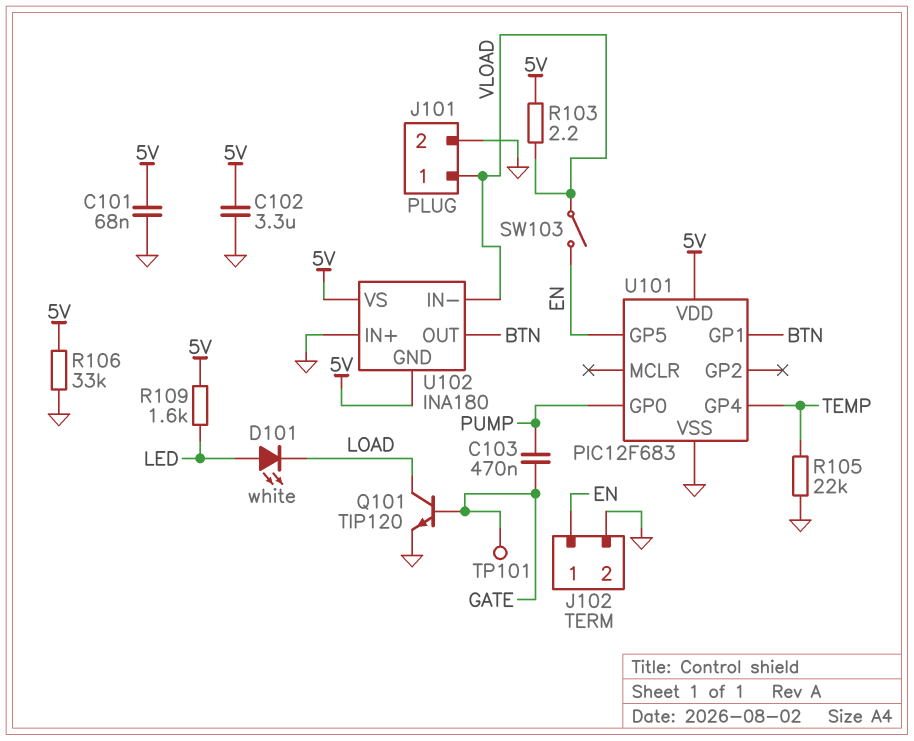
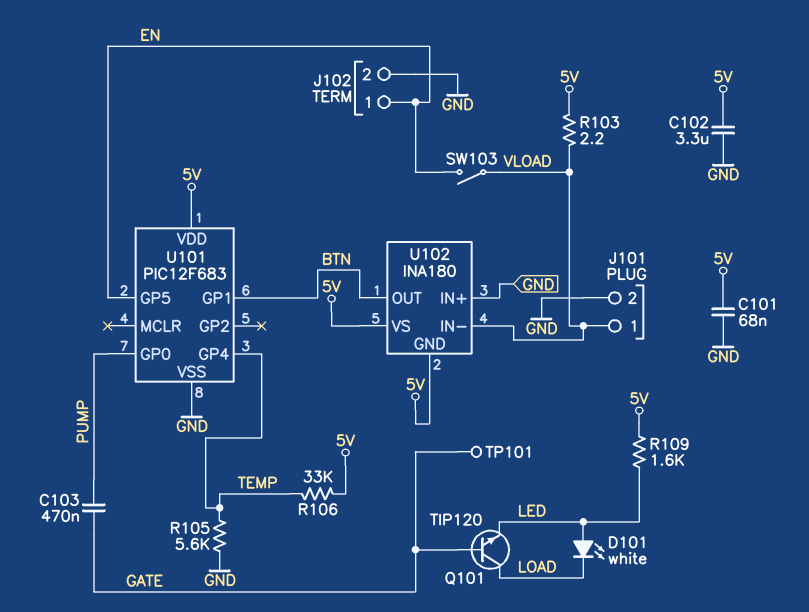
Q101: NPN TIP120 (B GATE, C LOAD, E GND) -> NPN TIP120 (B GATE, C LOAD, E LED)
R105: 22k (GND, TEMP) -> 5.6k (GND, TEMP)
R106: 33k (5V, GND) -> 33k (5V, TEMP)

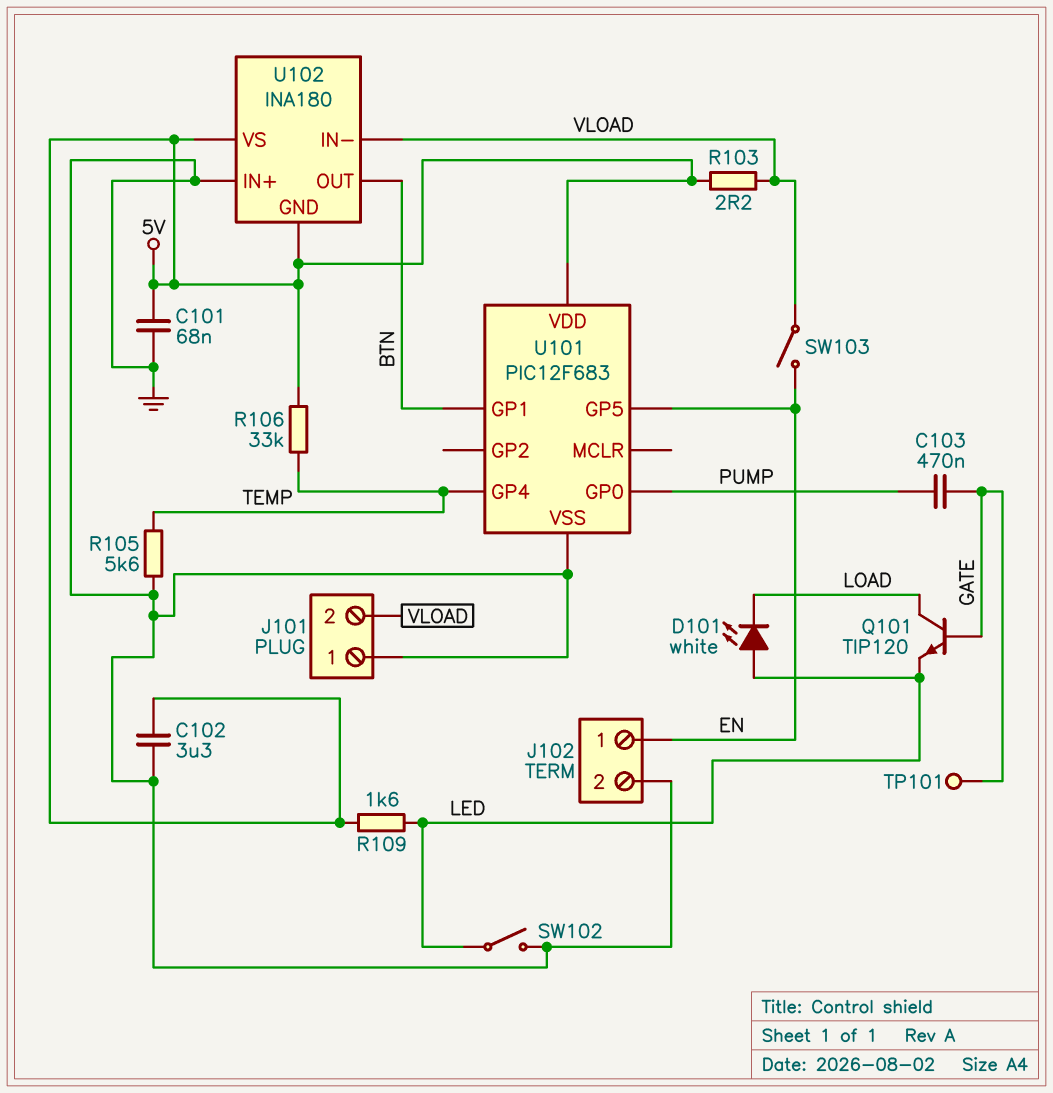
J101 pin 1: VLOAD -> GND
J101 pin 2: GND -> VLOAD
SW102: none -> switch (GND, LED)

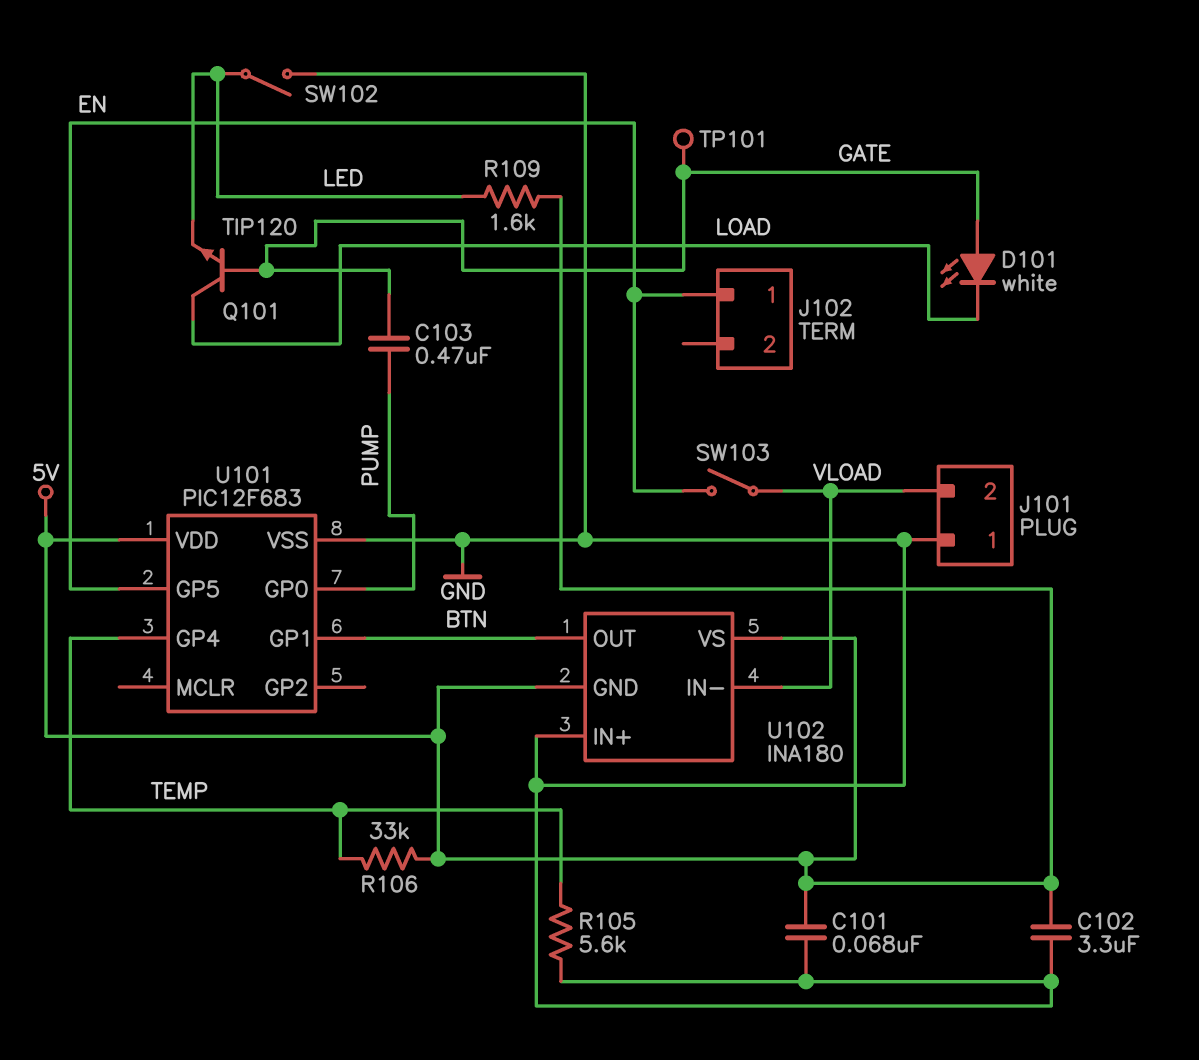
D101: LED white (A LED, K LOAD) -> LED white (A GATE, K LOAD)
J102 pin 2: GND -> none
R103: 2.2 (5V, VLOAD) -> none

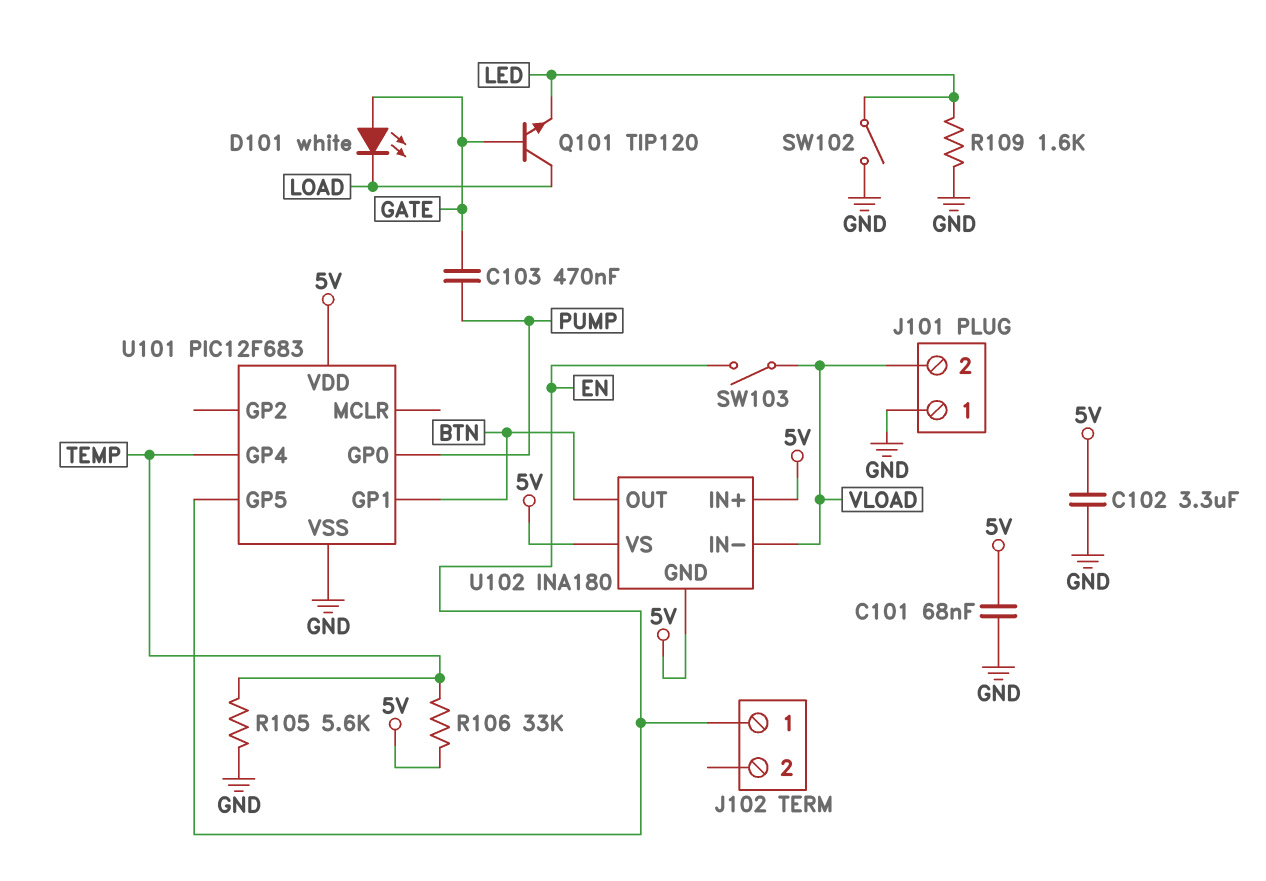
R109: 1.6k (5V, LED) -> 1.6k (GND, LED)
TP101: test point (GATE) -> none
U102 pin IN+: GND -> 5V

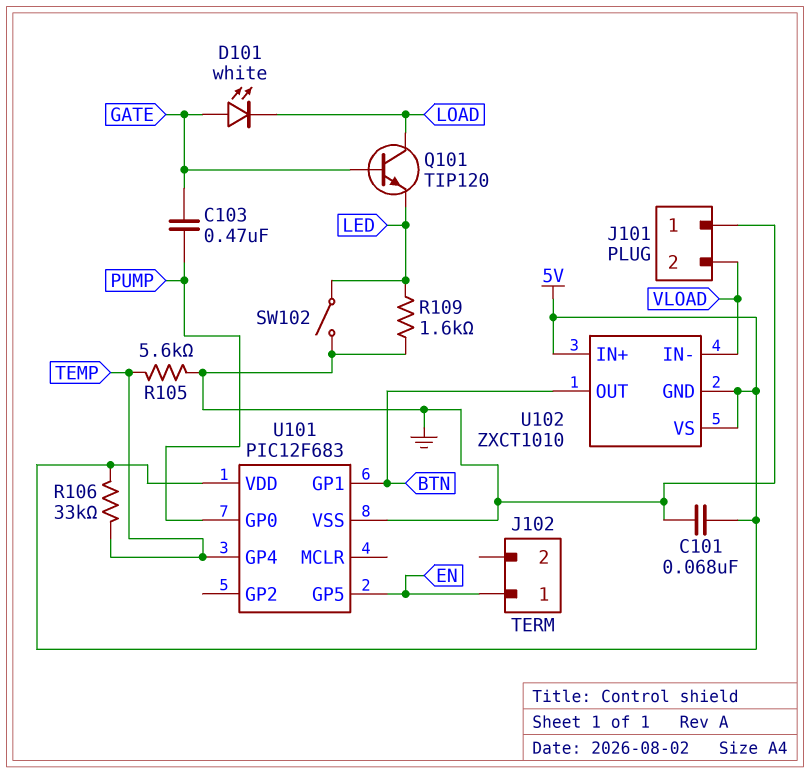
C102: 3.3uF (5V, GND) -> none
SW103: switch (EN, VLOAD) -> none
U102: INA180 -> ZXCT1010

